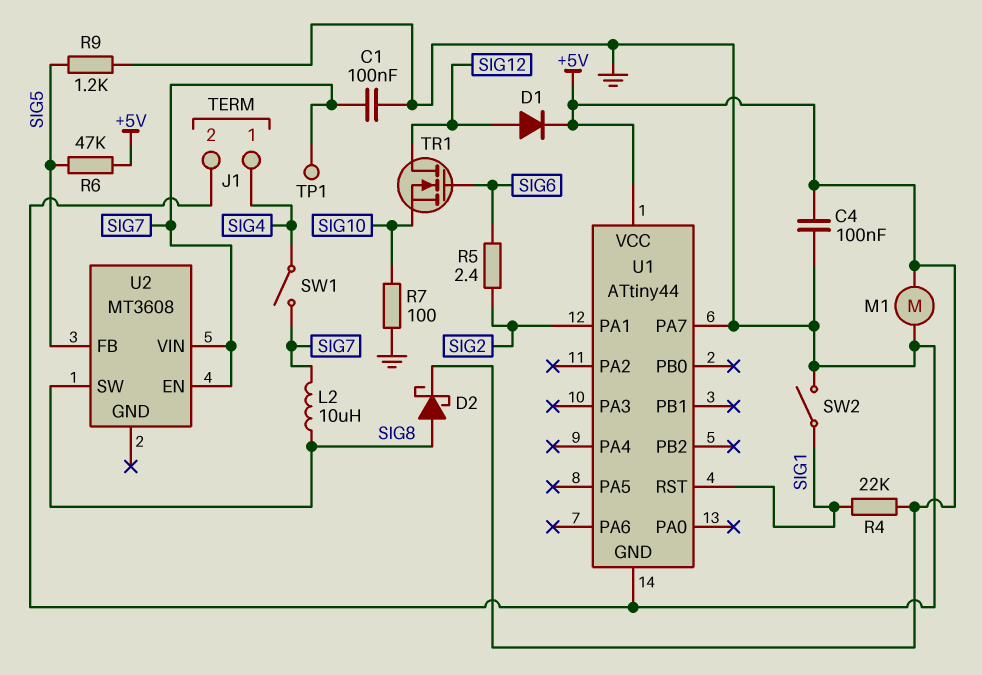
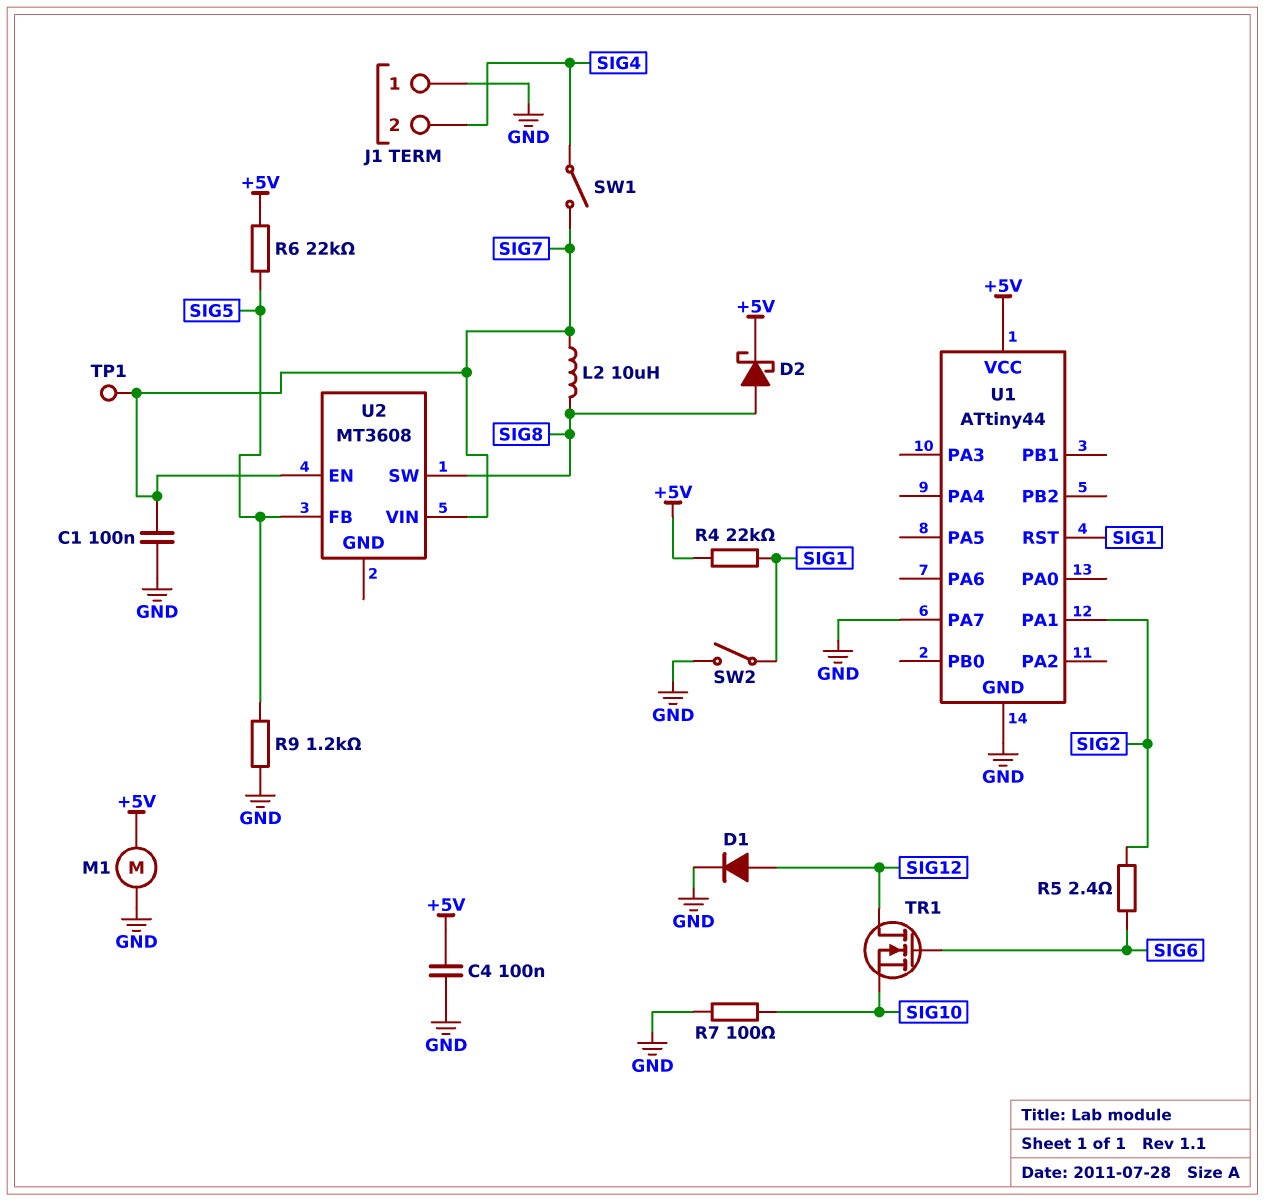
D1: diode (A SIG12, K +5V) -> diode (A SIG12, K GND)
J1 pin 1: SIG4 -> GND
J1 pin 2: GND -> SIG4
R6: 47k (+5V, SIG5) -> 22k (+5V, SIG5)

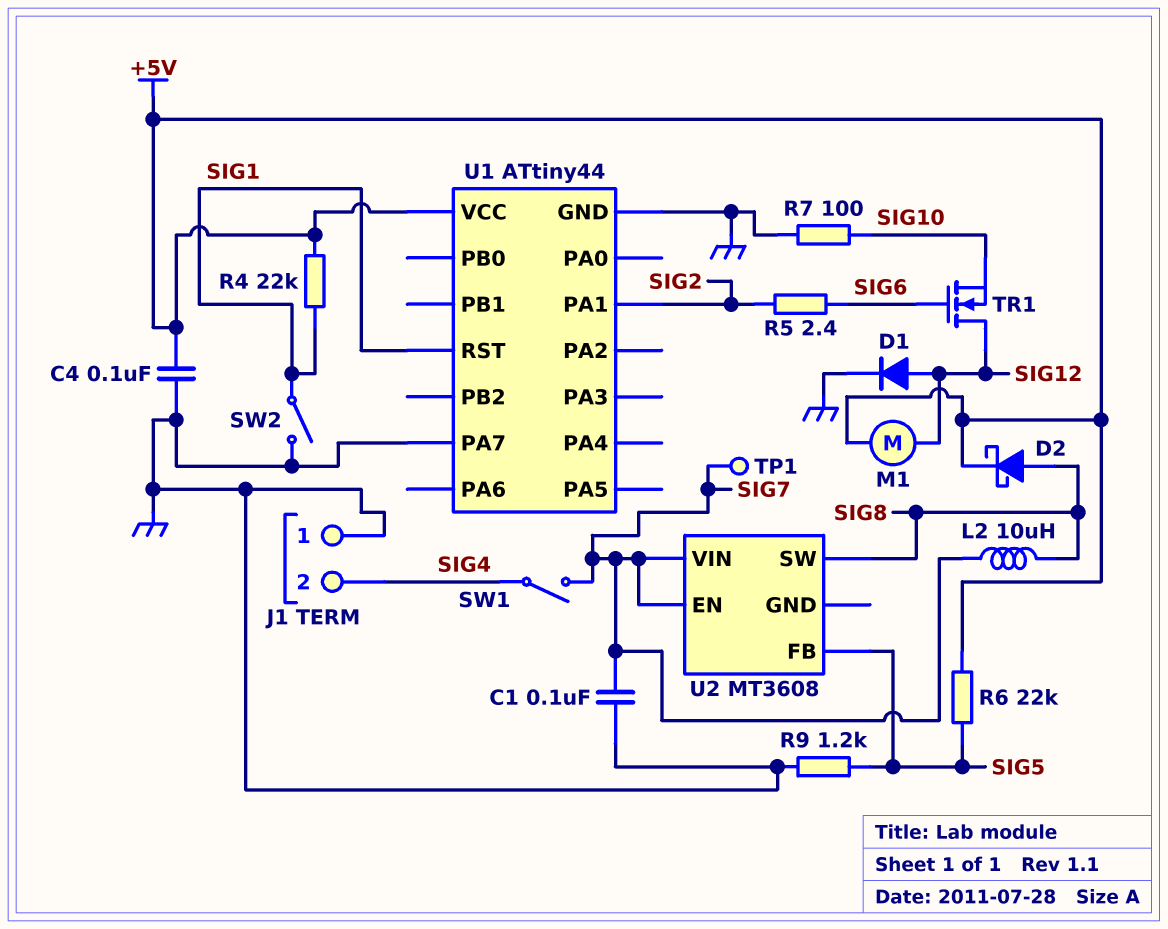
M1: motor (+5V, GND) -> motor (+5V, SIG12)

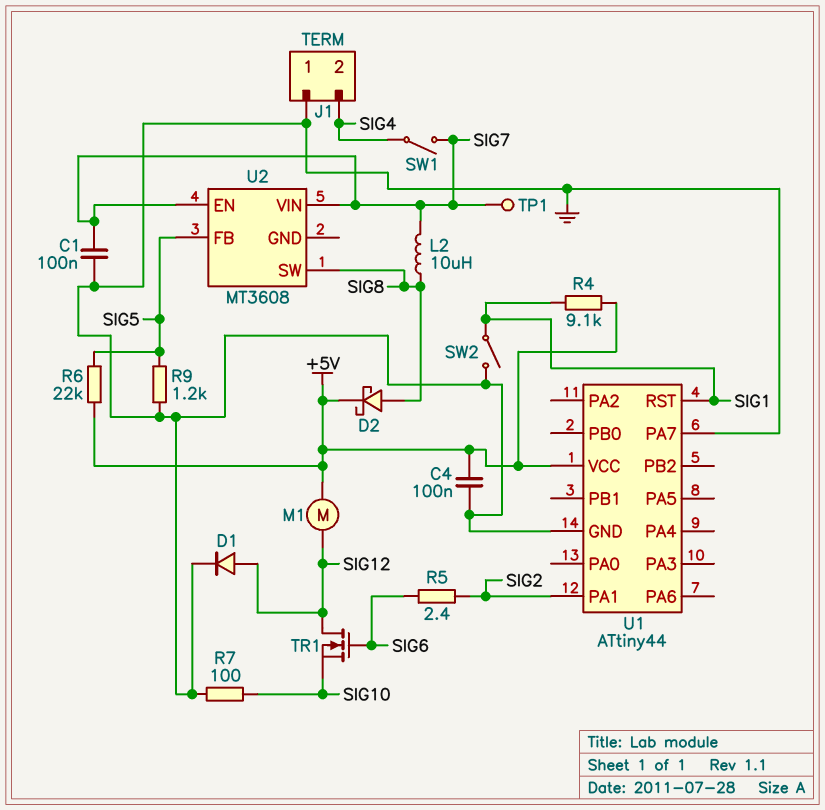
R4: 22k (+5V, SIG1) -> 9.1k (+5V, SIG1)

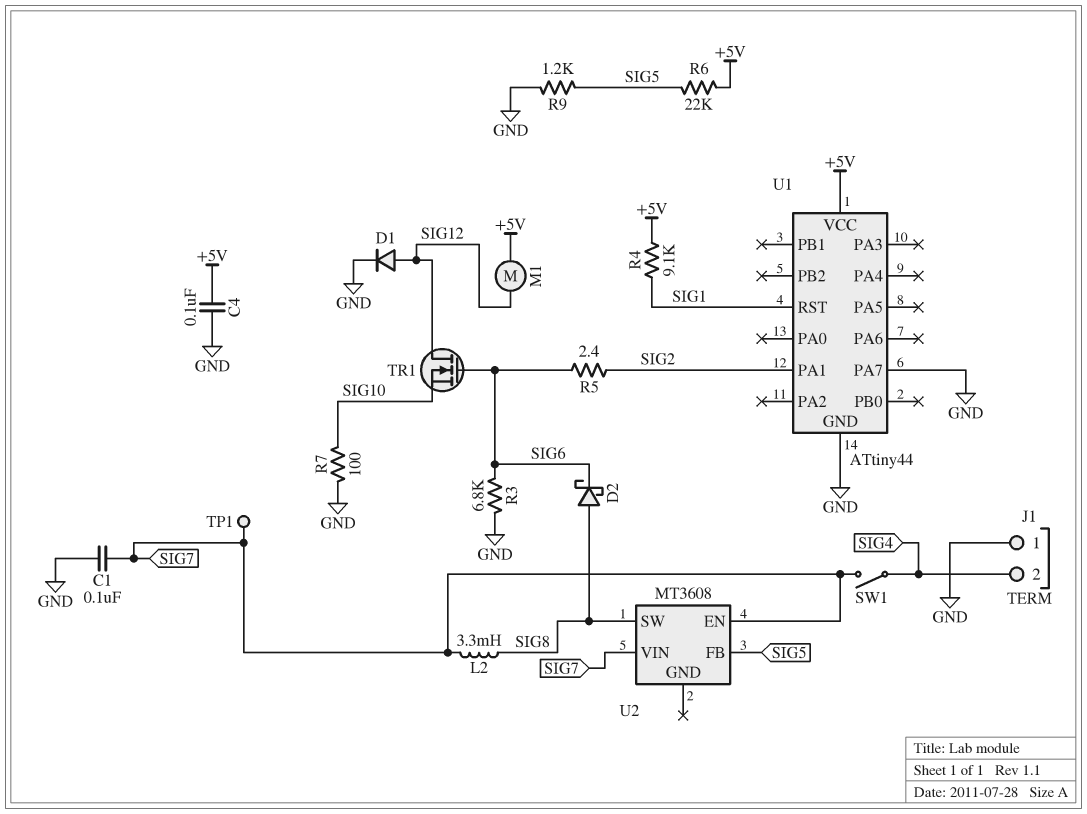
D2: schottky (A SIG8, K +5V) -> schottky (A SIG8, K SIG6)
L2: 10uH (SIG7, SIG8) -> 3.3mH (SIG7, SIG8)
R3: none -> 6.8k (GND, SIG6)
SW2: switch (GND, SIG1) -> none

